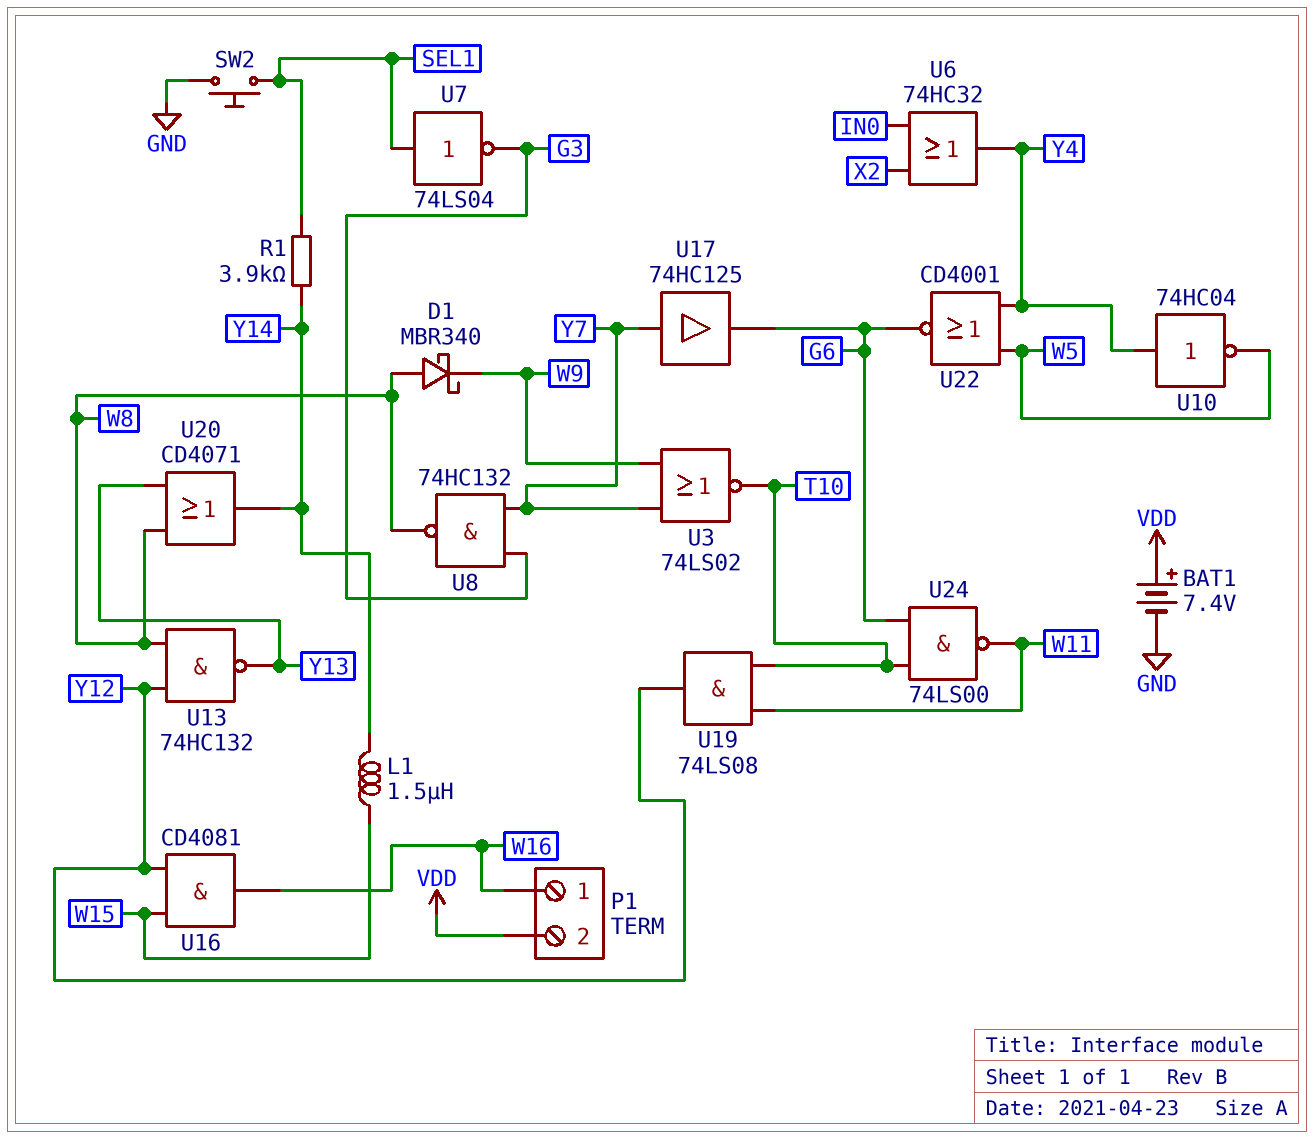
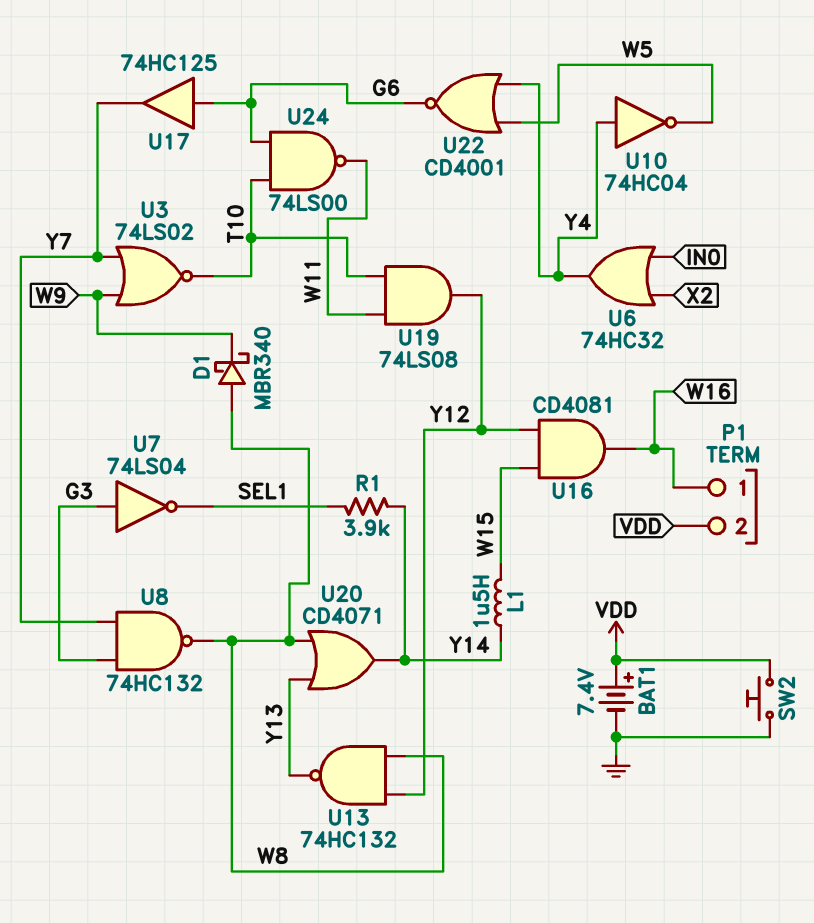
SW2: button (GND, SEL1) -> button (GND, VDD)
U7: NOT 74LS04 (in SEL1, out G3) -> NOT 74LS04 (in G3, out SEL1)
U17: buffer 74HC125 (in Y7, out G6) -> buffer 74HC125 (in G6, out Y7)

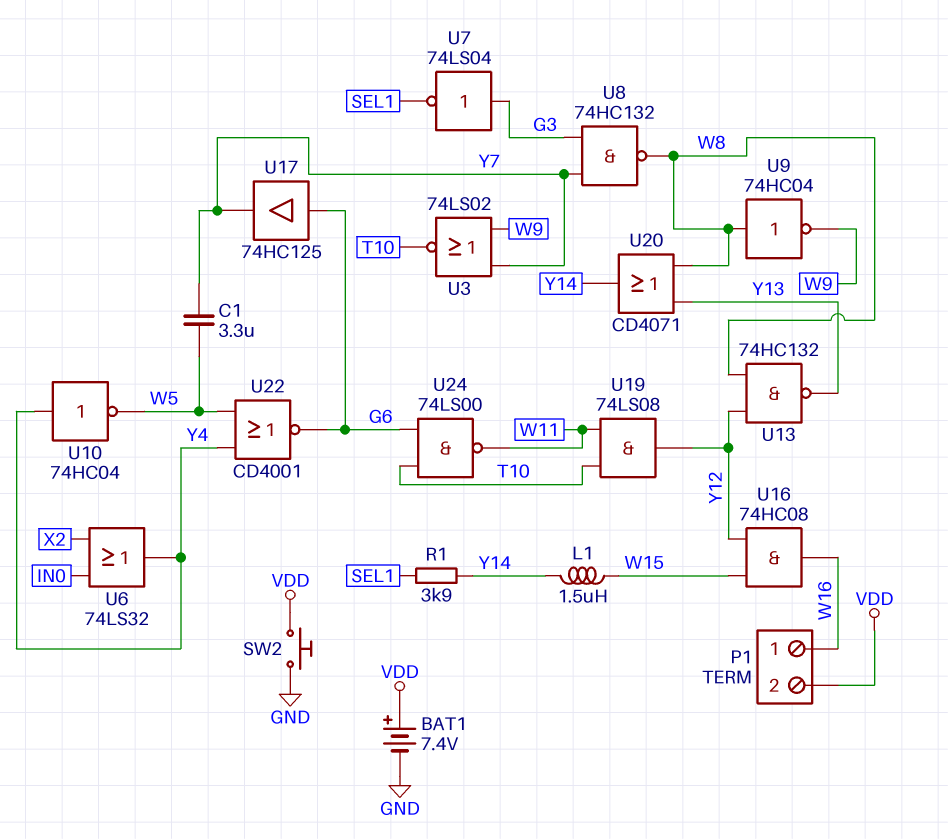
C1: none -> 3.3uF (W5, Y7)
D1: schottky MBR340 (A W8, K W9) -> none
U6: OR 74HC32 (in IN0, in X2, out Y4) -> OR 74LS32 (in IN0, in X2, out Y4)
U9: none -> NOT 74HC04 (in W8, out W9)
U16: AND CD4081 (in W15, in Y12, out W16) -> AND 74HC08 (in W15, in Y12, out W16)

